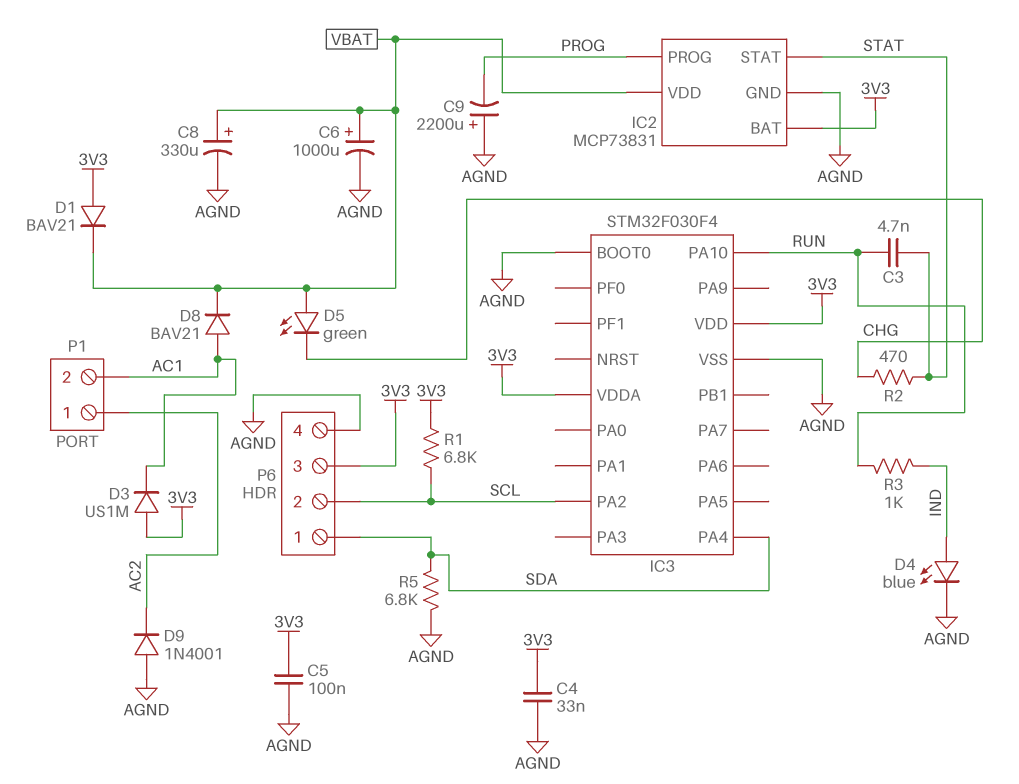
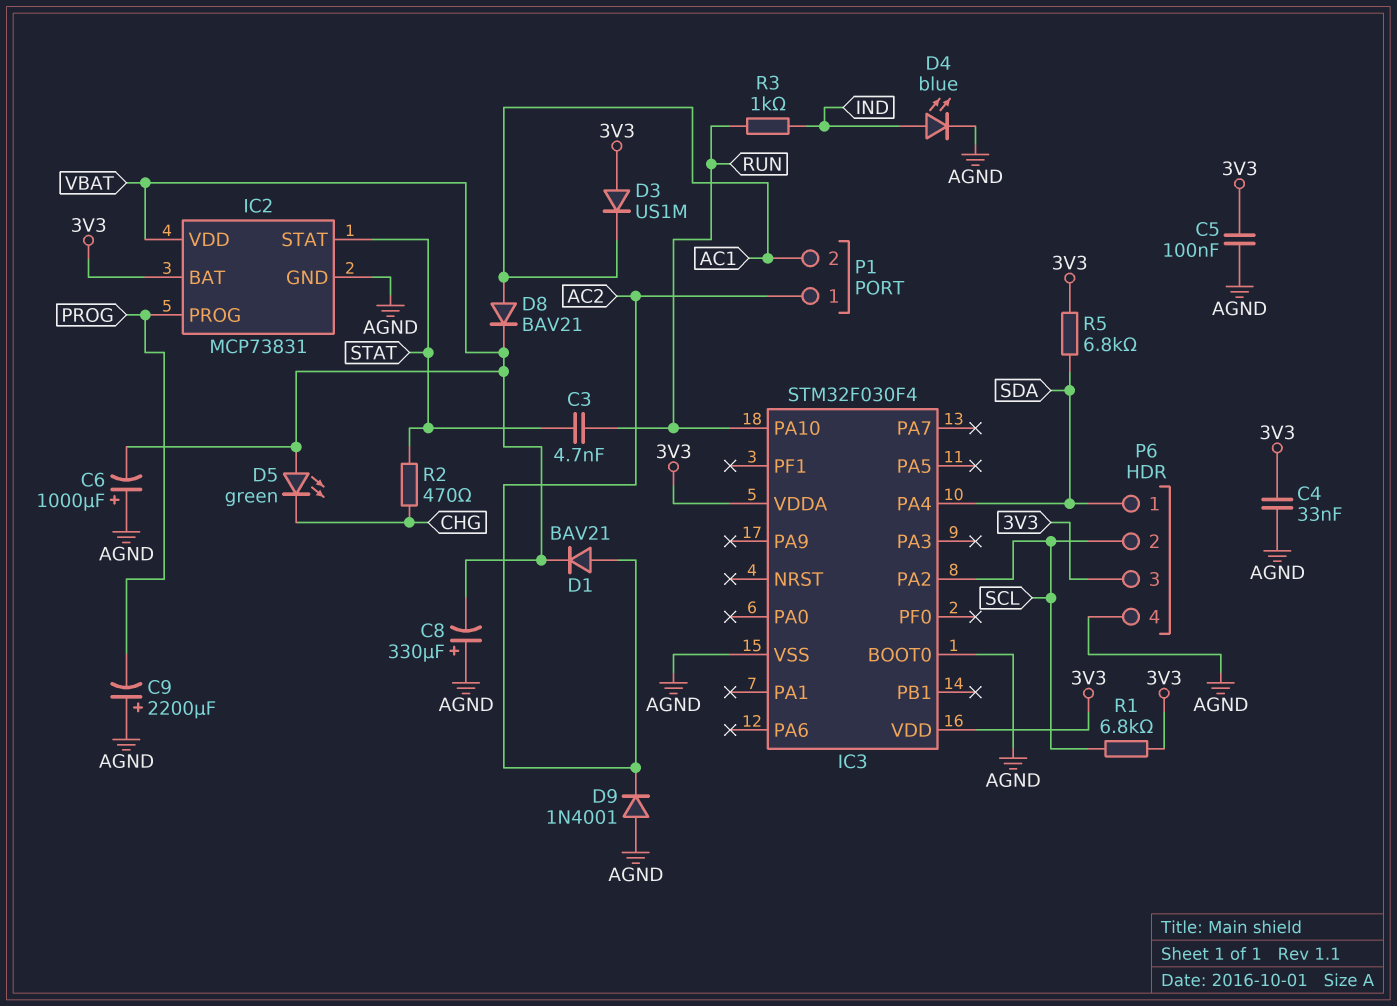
C6: 1000uF (plus VBAT, minus AGND) -> 1000uF (plus AGND, minus VBAT)
C8: 330uF (plus VBAT, minus AGND) -> 330uF (plus AGND, minus VBAT)
D1: diode BAV21 (A 3V3, K VBAT) -> diode BAV21 (A AC2, K VBAT)
R5: 6.8k (AGND, SDA) -> 6.8k (3V3, SDA)

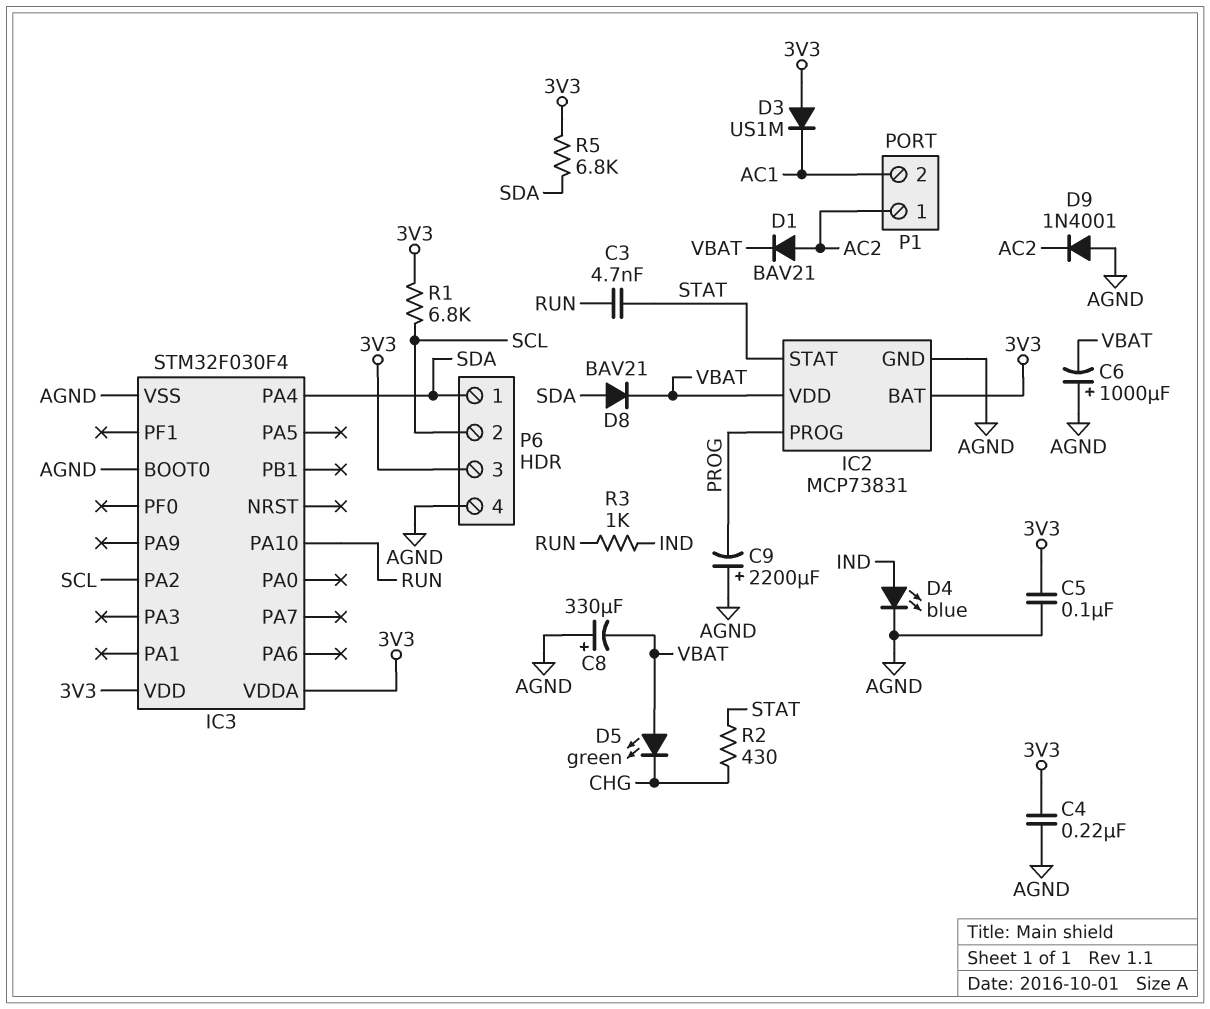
C4: 33nF (3V3, AGND) -> 220nF (3V3, AGND)
D8: diode BAV21 (A AC1, K VBAT) -> diode BAV21 (A SDA, K VBAT)
R2: 470 (CHG, STAT) -> 430 (CHG, STAT)

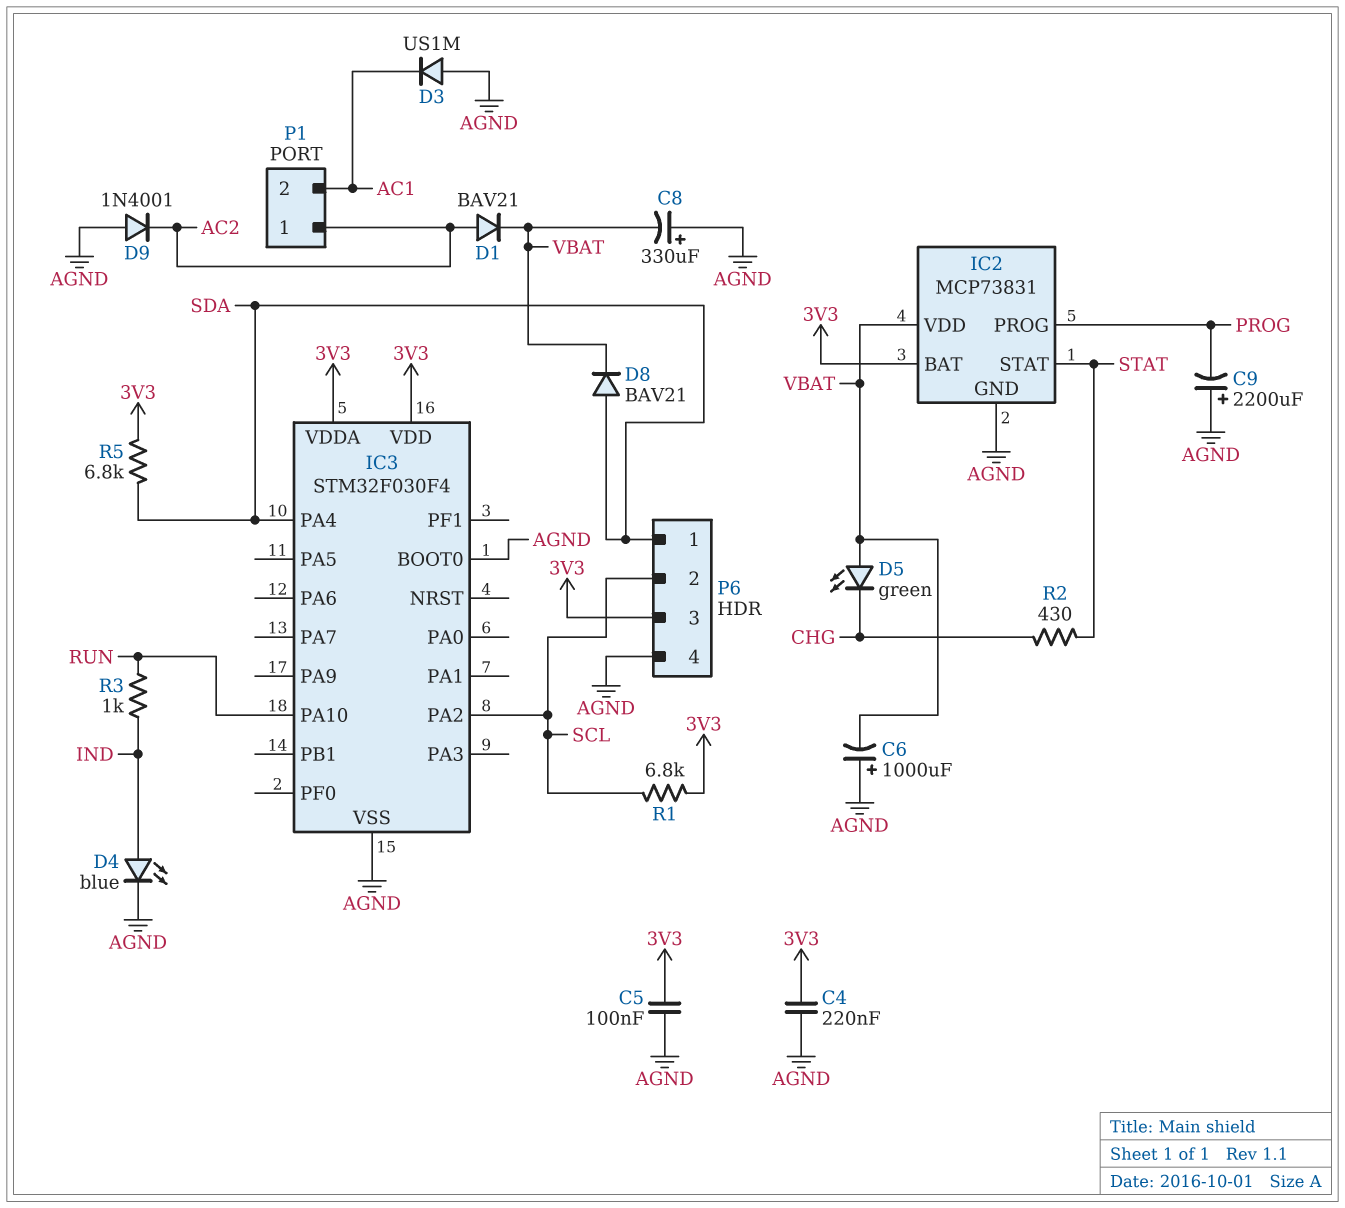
C3: 4.7nF (RUN, STAT) -> none
D3: diode US1M (A 3V3, K AC1) -> diode US1M (A AGND, K AC1)

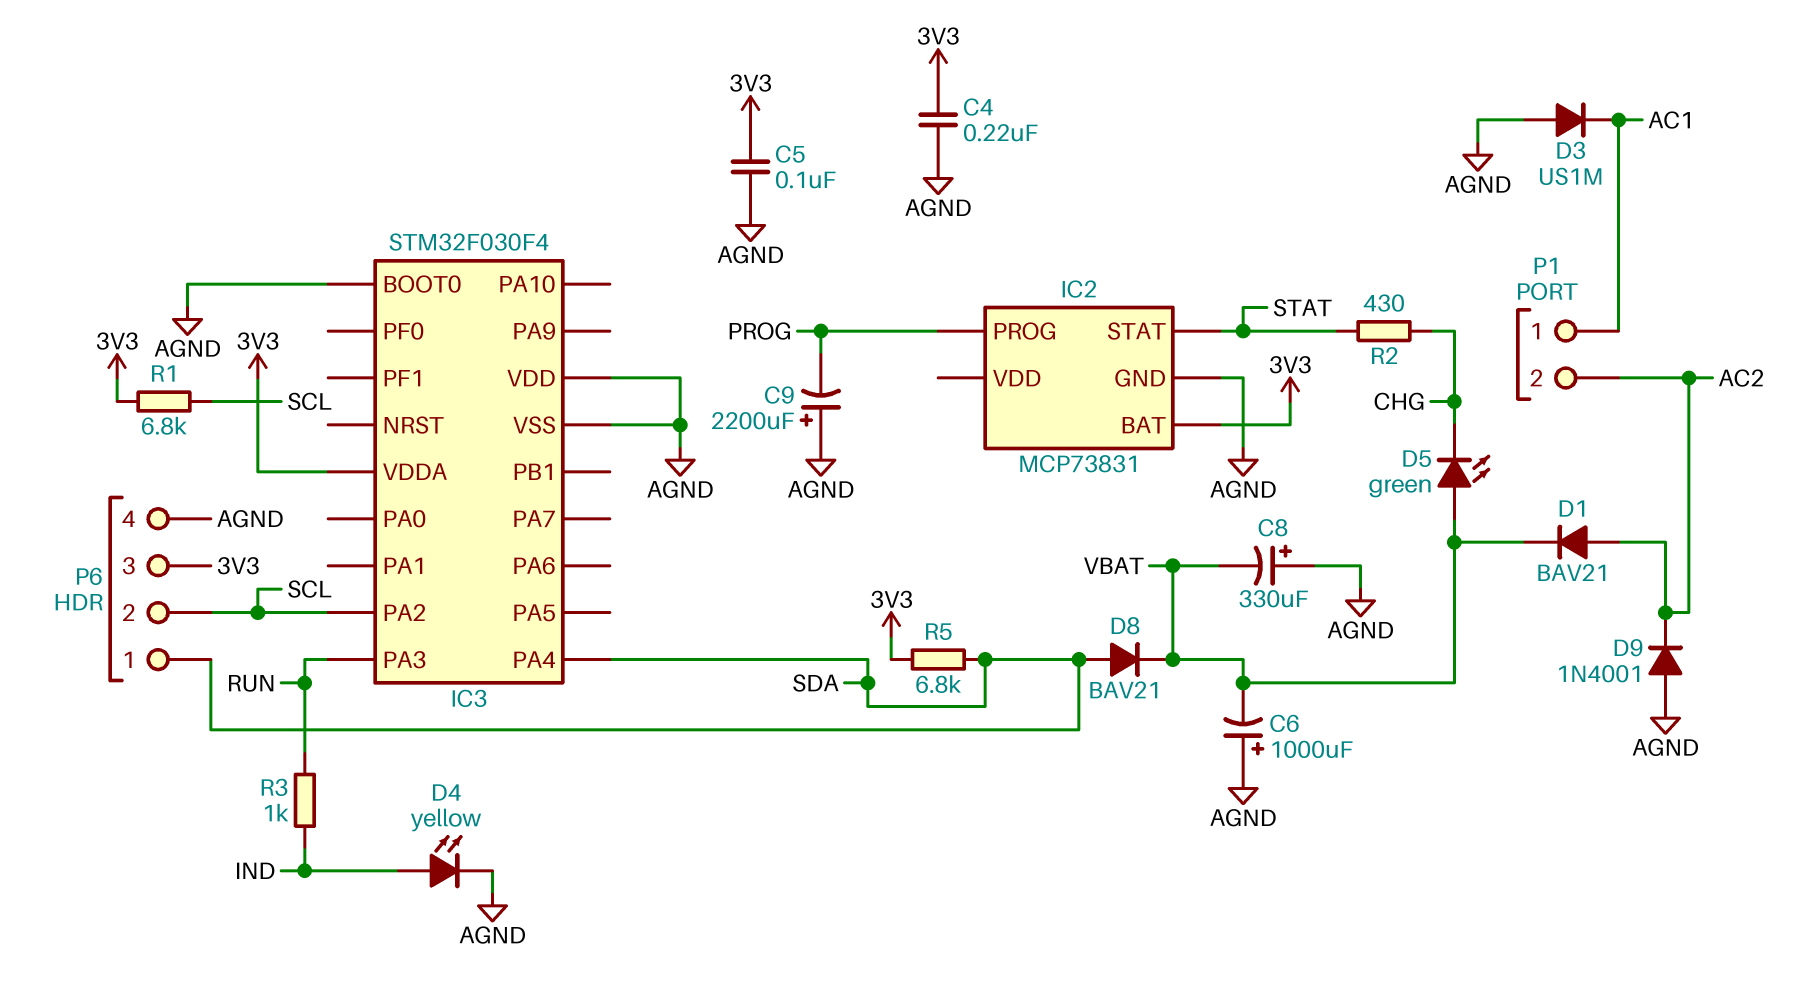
D4: LED blue (A IND, K AGND) -> LED yellow (A IND, K AGND)
IC2 pin VDD: VBAT -> none
IC3 pin PA3: none -> RUN
IC3 pin PA10: RUN -> none
IC3 pin VDD: 3V3 -> AGND
P1 pin 1: AC2 -> AC1
P1 pin 2: AC1 -> AC2

